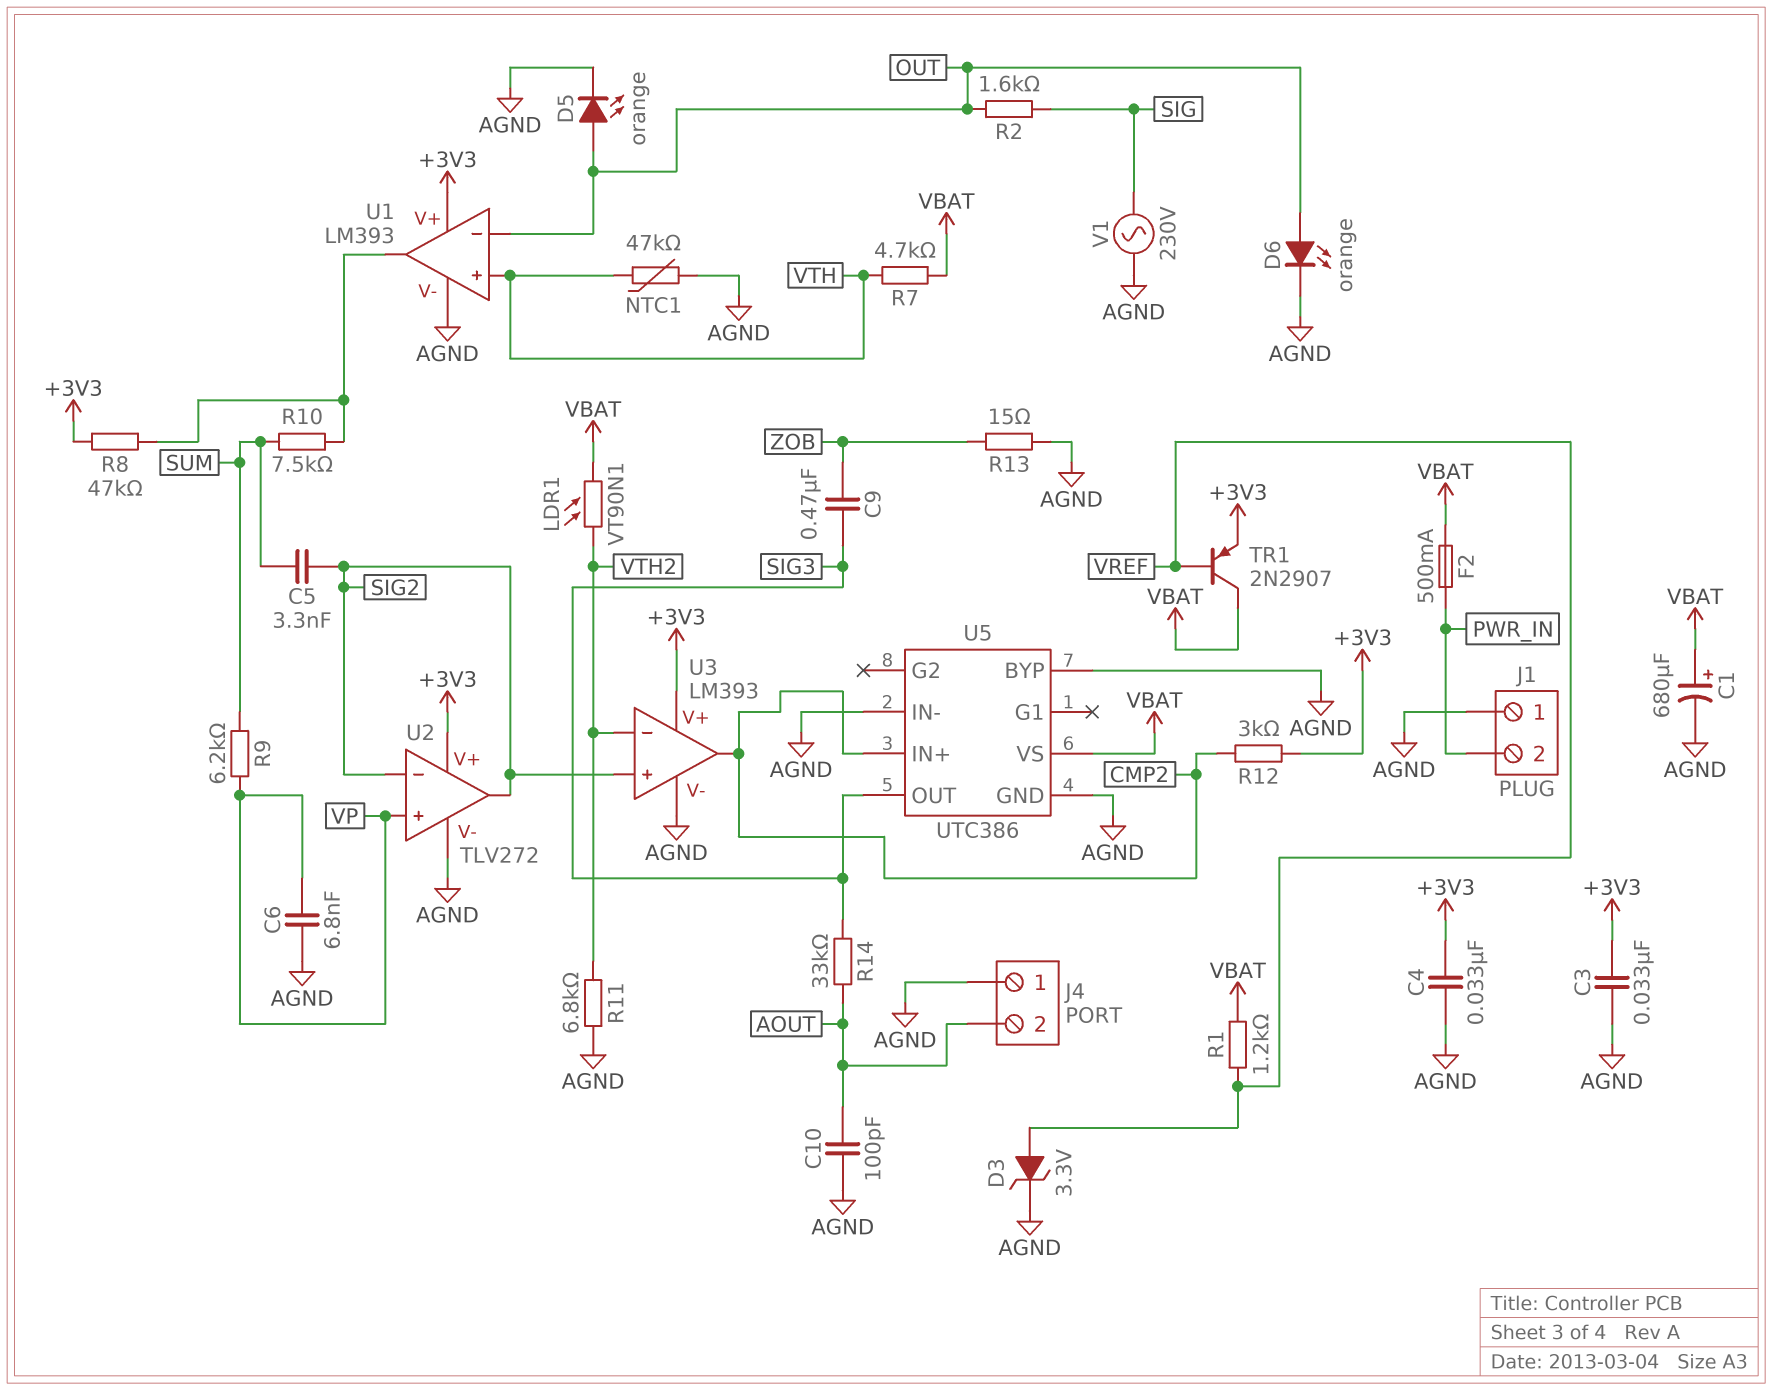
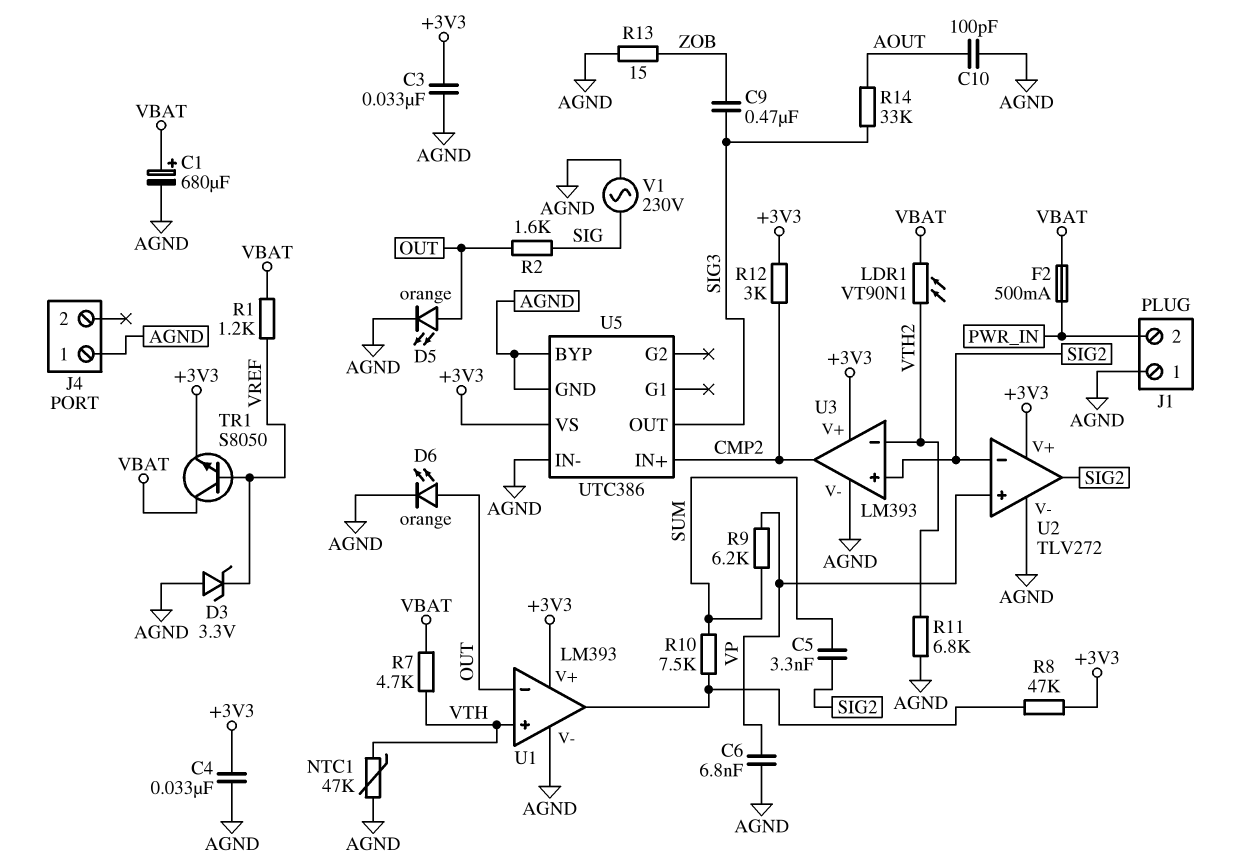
D3: zener 3.3V (A VREF, K AGND) -> zener 3.3V (A AGND, K VREF)
J4 pin 2: AOUT -> none
TR1: PNP 2N2907 (B VREF, C VBAT, E +3V3) -> NPN S8050 (B VREF, C VBAT, E +3V3)
U5 pin VS: VBAT -> +3V3

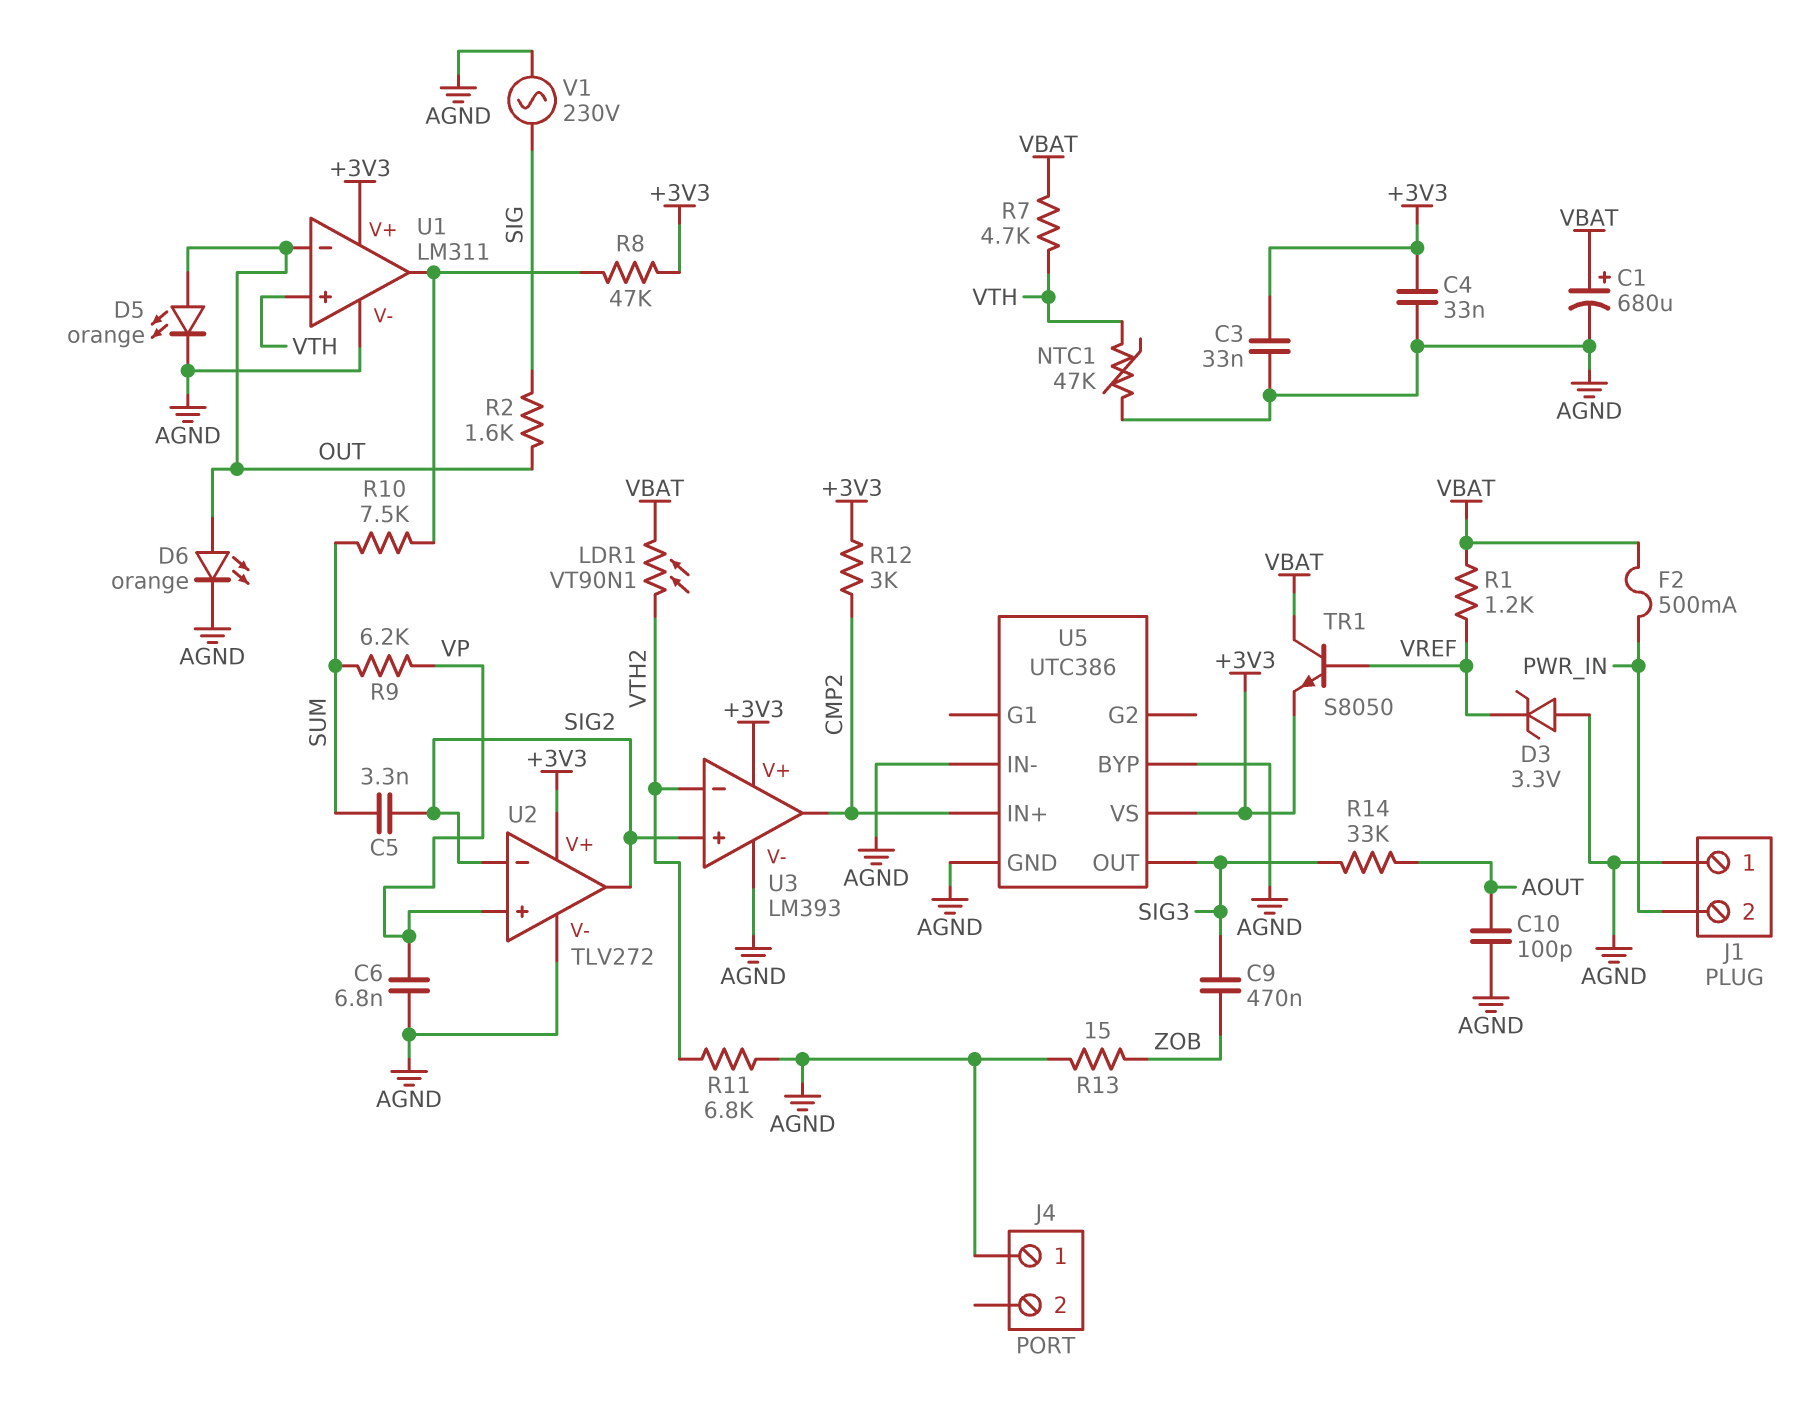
U1: LM393 -> LM311

